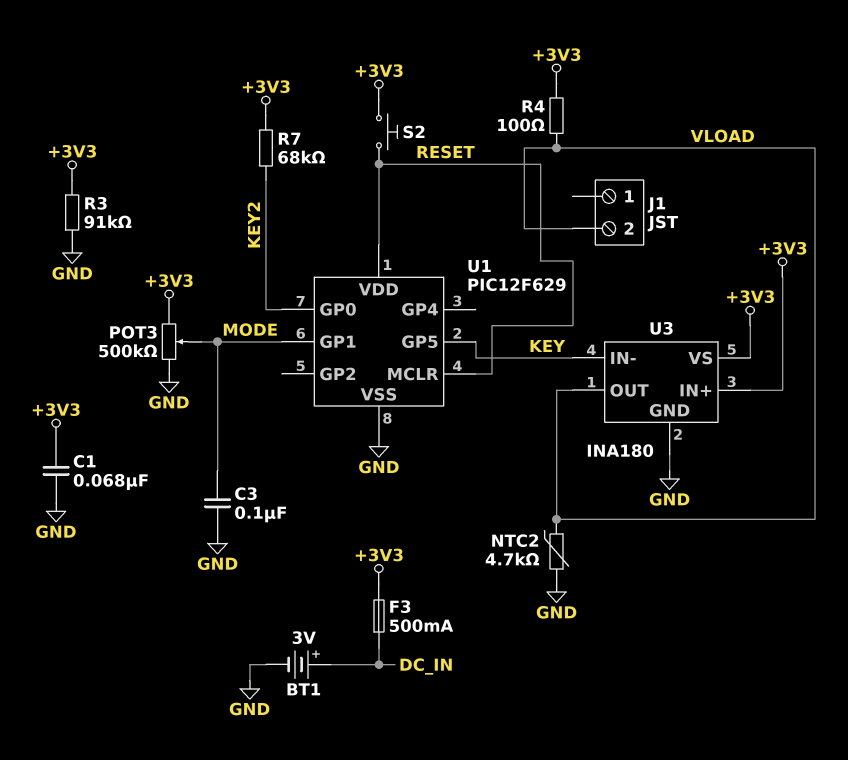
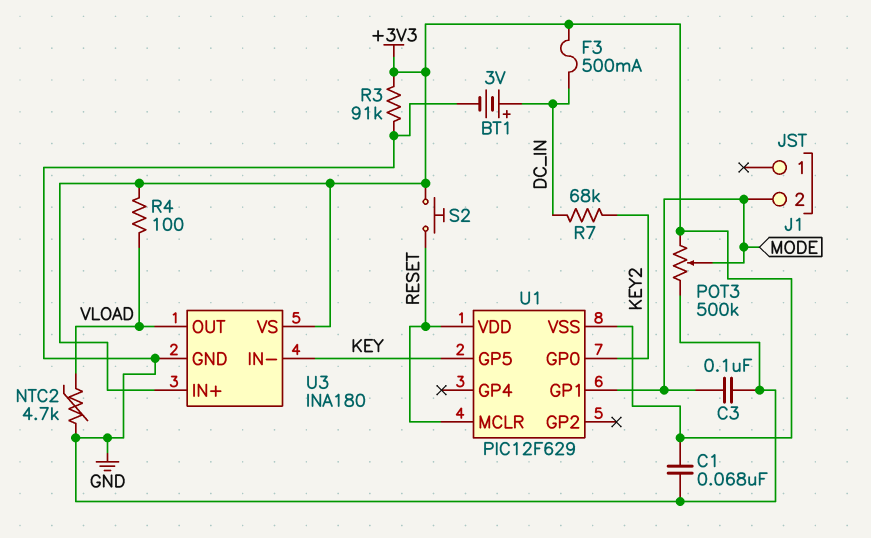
J1 pin 2: VLOAD -> MODE
R7: 68k (+3V3, KEY2) -> 68k (DC_IN, KEY2)
U1 pin VSS: GND -> +3V3

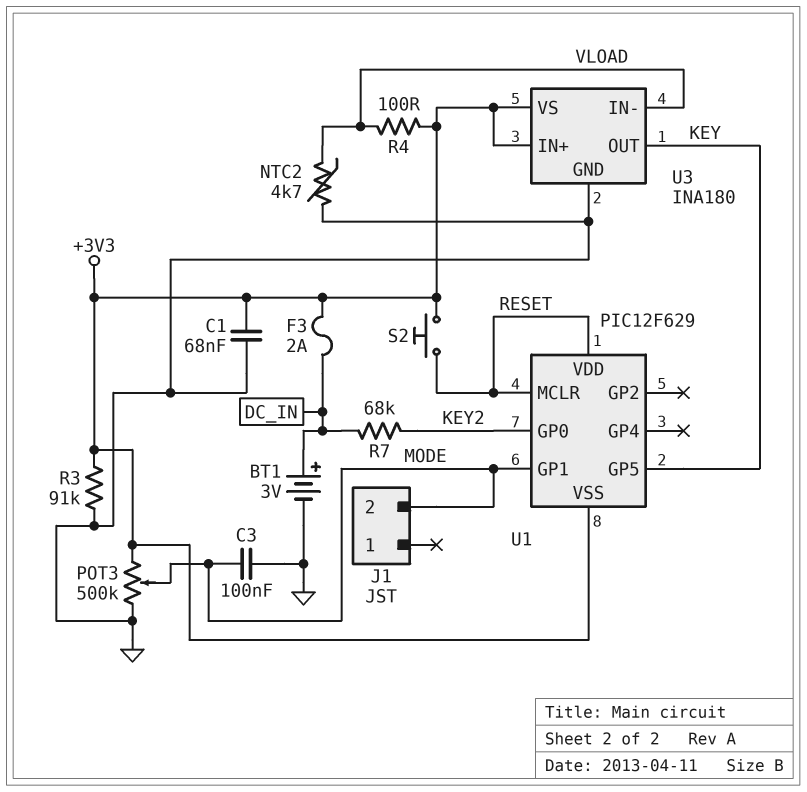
F3: 500mA (+3V3, DC_IN) -> 2A (+3V3, DC_IN)
U3 pin IN-: KEY -> VLOAD
U3 pin OUT: VLOAD -> KEY

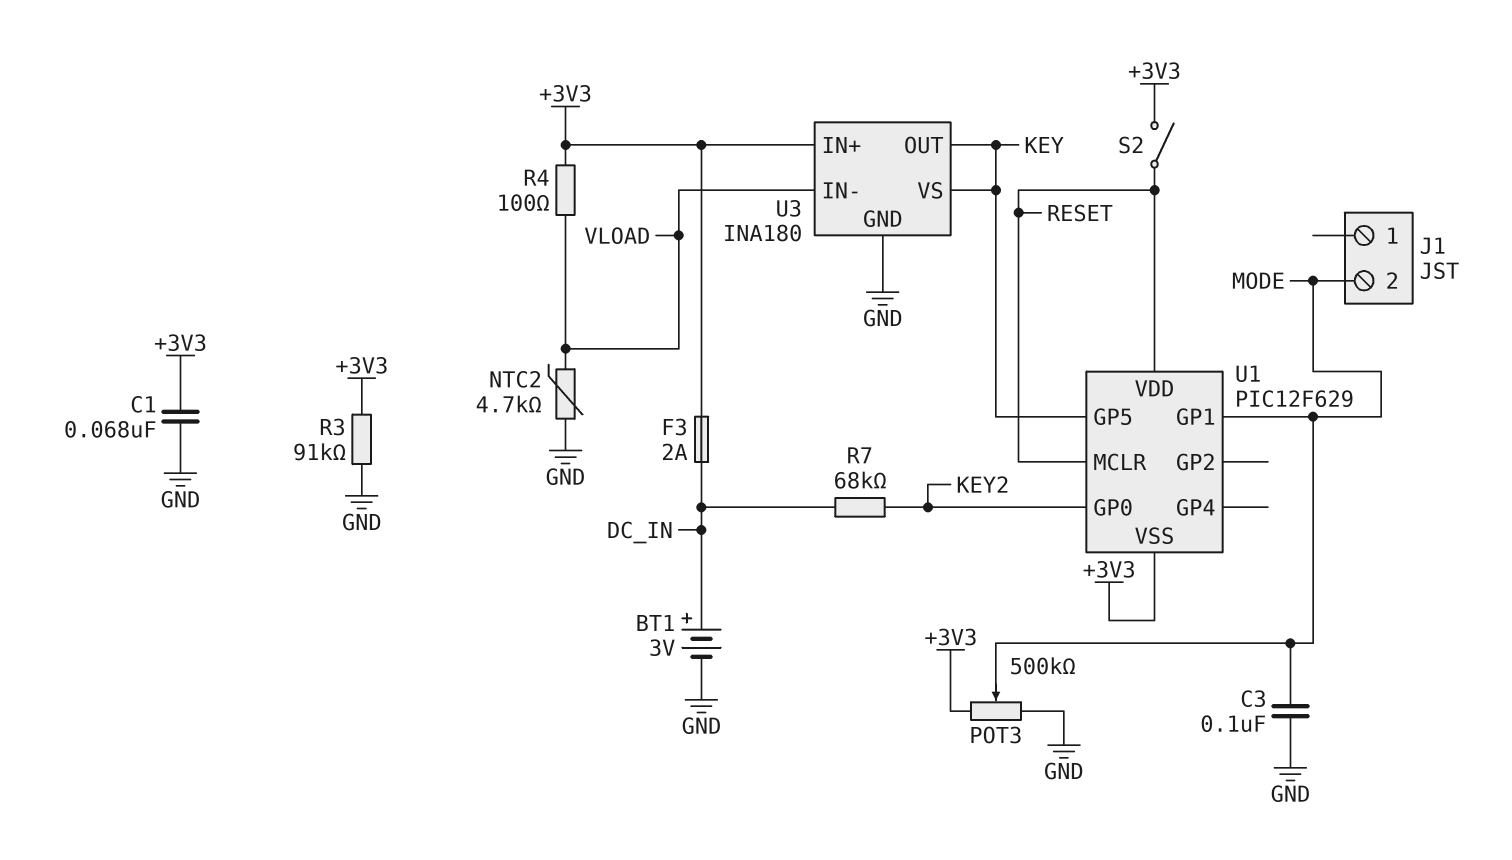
S2: button (+3V3, RESET) -> switch (+3V3, RESET)
U3 pin VS: +3V3 -> KEY

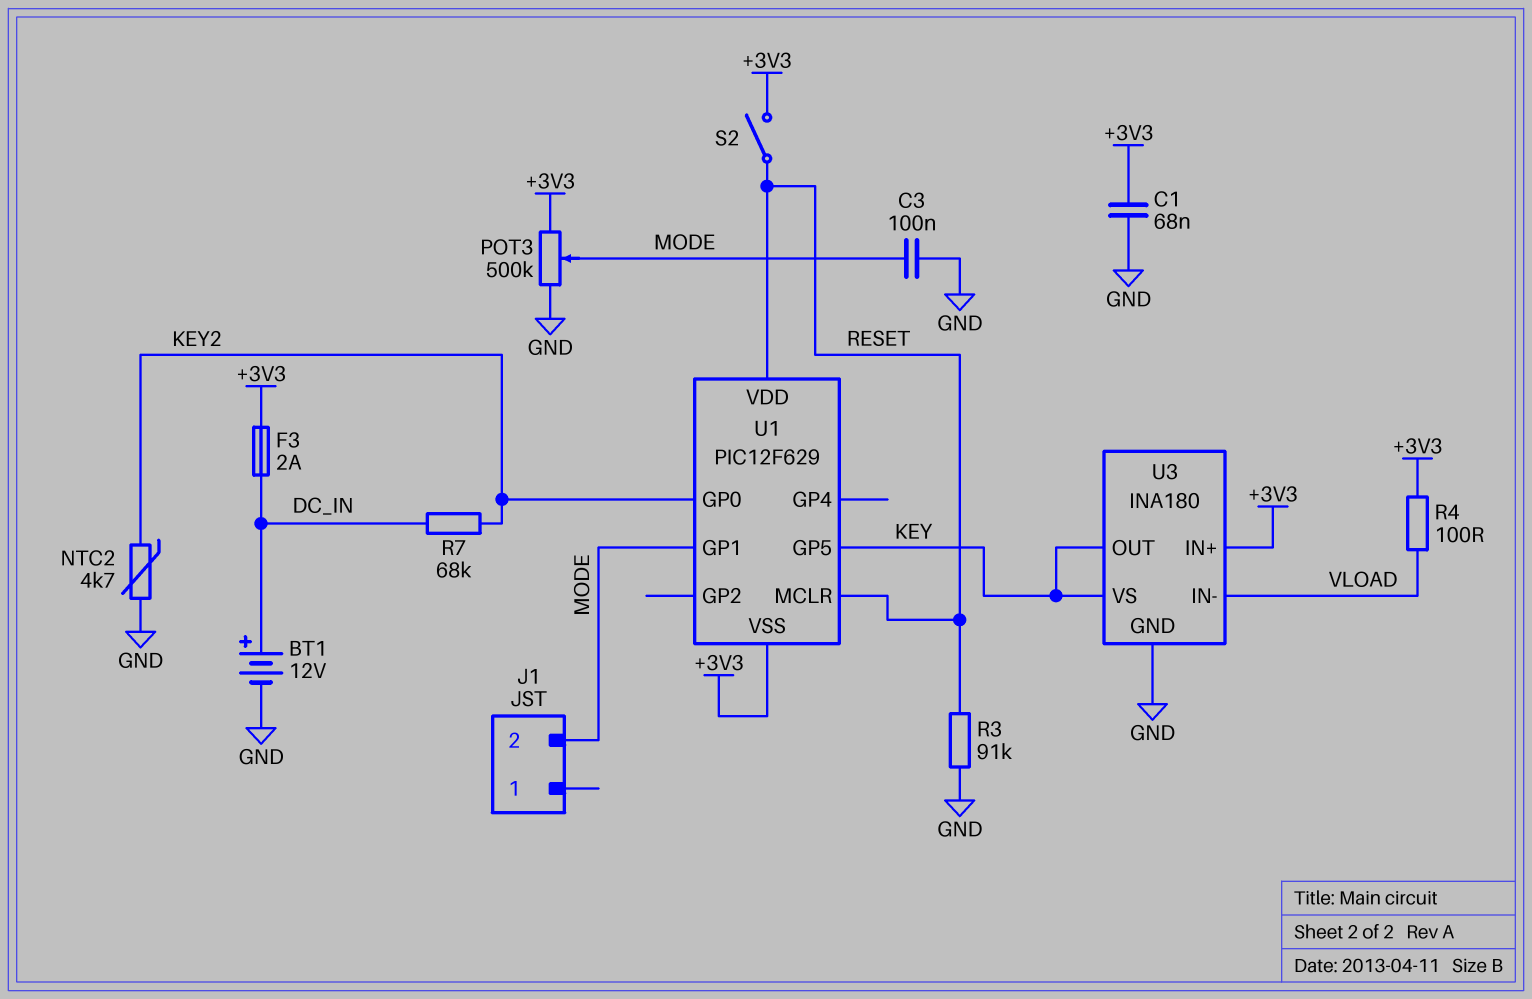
BT1: 3V (plus DC_IN, minus GND) -> 12V (plus DC_IN, minus GND)
NTC2: 4.7k (GND, VLOAD) -> 4.7k (GND, KEY2)
R3: 91k (+3V3, GND) -> 91k (GND, RESET)

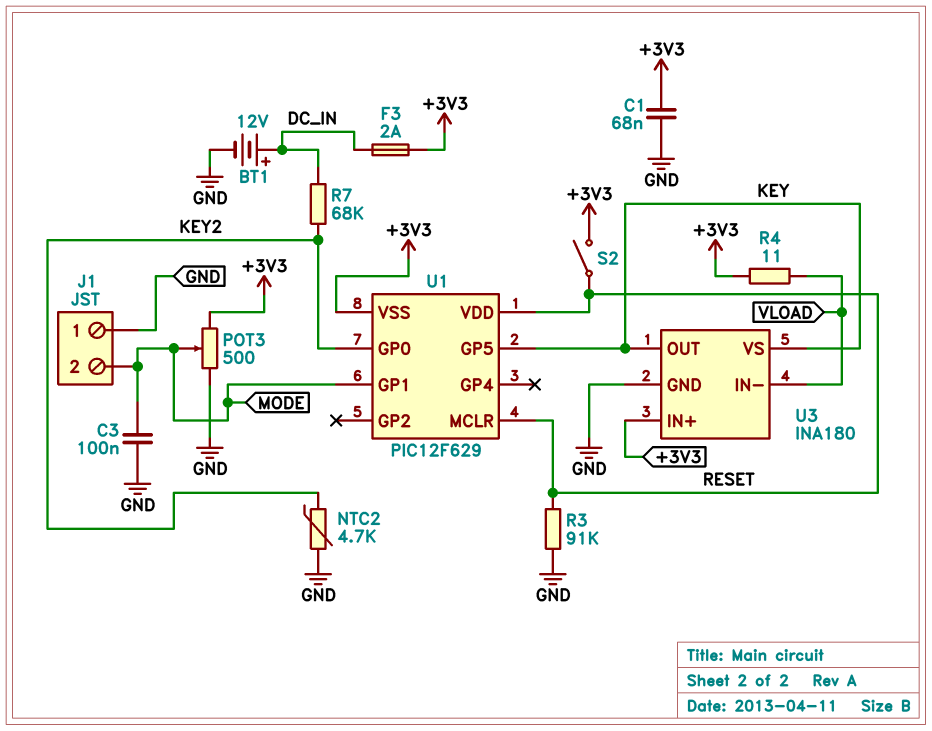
J1 pin 1: none -> GND
POT3: 500k (+3V3, GND, wiper MODE) -> 500 (+3V3, GND, wiper MODE)
R4: 100 (+3V3, VLOAD) -> 11 (+3V3, VLOAD)

